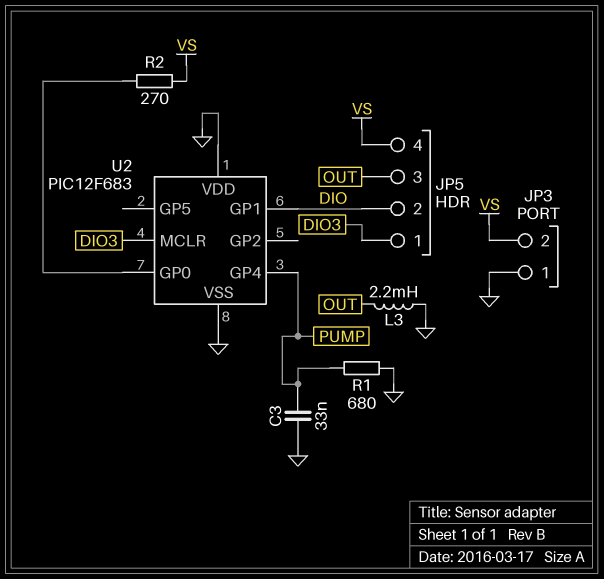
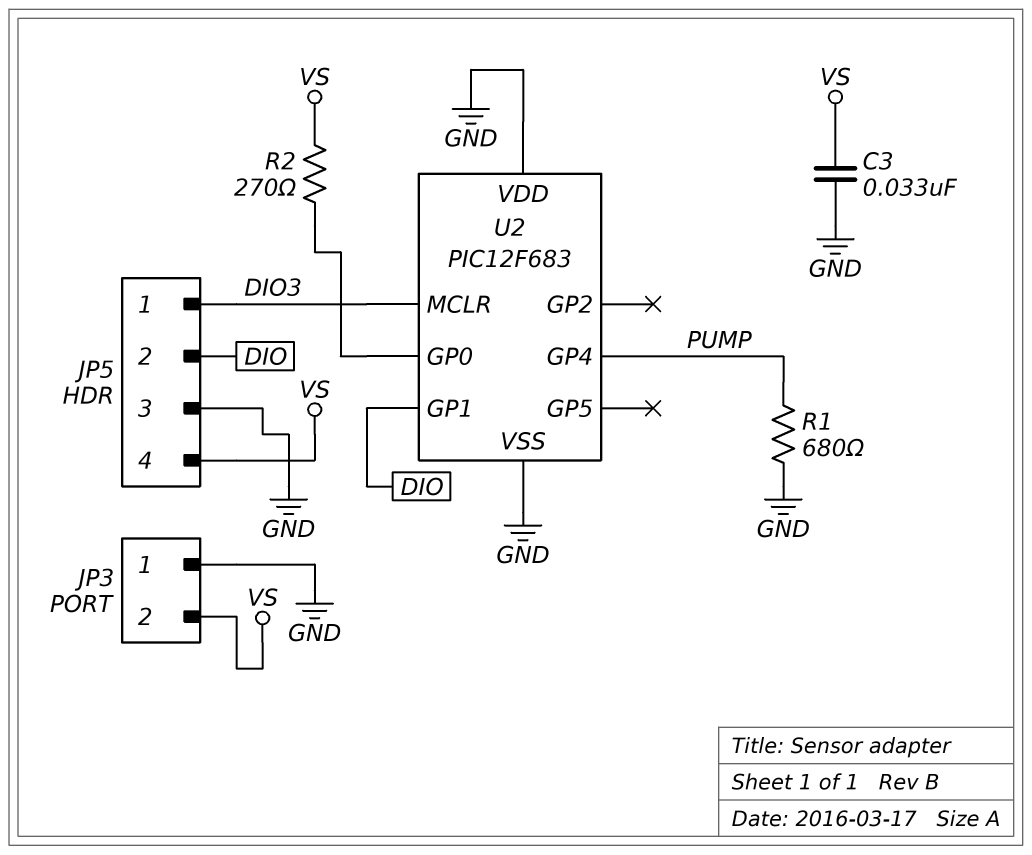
C3: 33nF (GND, PUMP) -> 33nF (GND, VS)
JP5 pin 3: OUT -> GND
L3: 2.2mH (GND, OUT) -> none

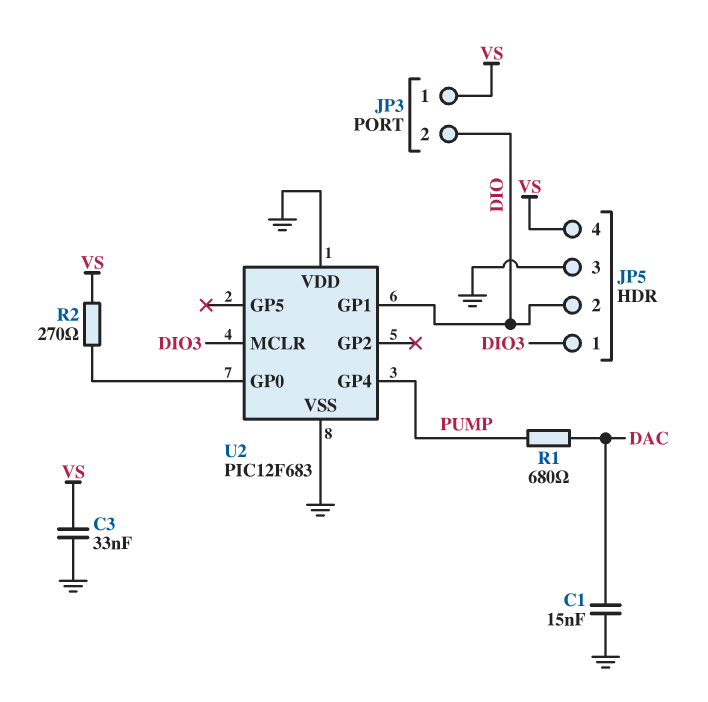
C1: none -> 15nF (DAC, GND)
JP3 pin 1: GND -> VS
JP3 pin 2: VS -> DIO
R1: 680 (GND, PUMP) -> 680 (DAC, PUMP)

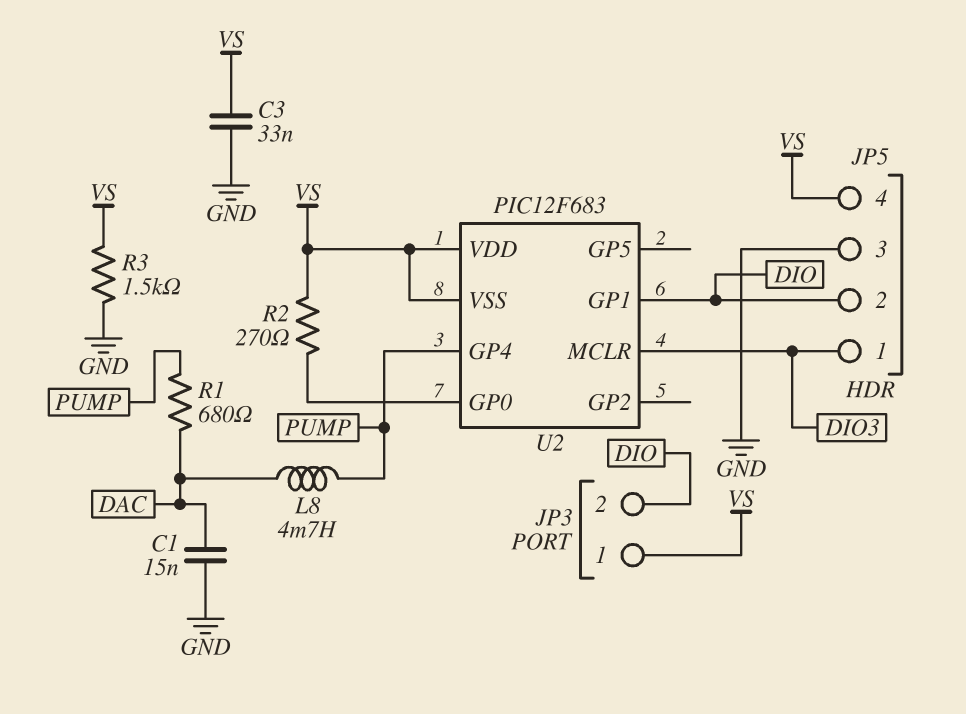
L8: none -> 4.7mH (DAC, PUMP)
R3: none -> 1.5k (GND, VS)
U2 pin VDD: GND -> VS
U2 pin VSS: GND -> VS

